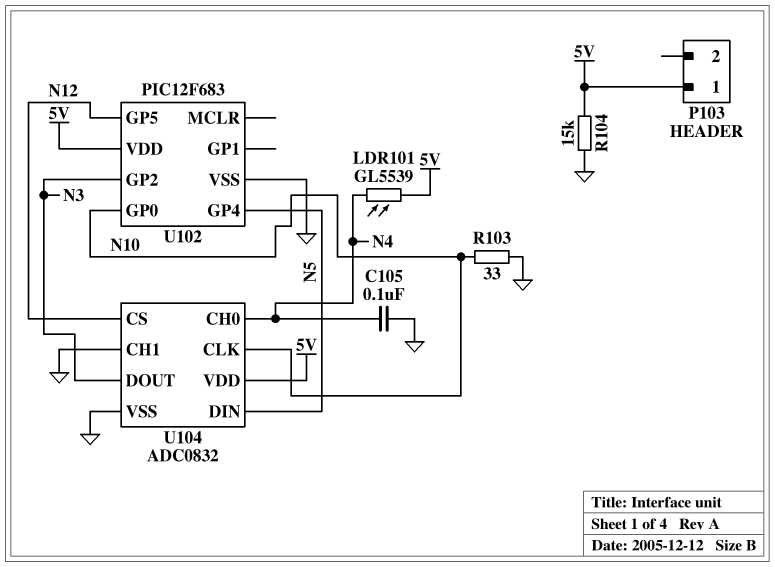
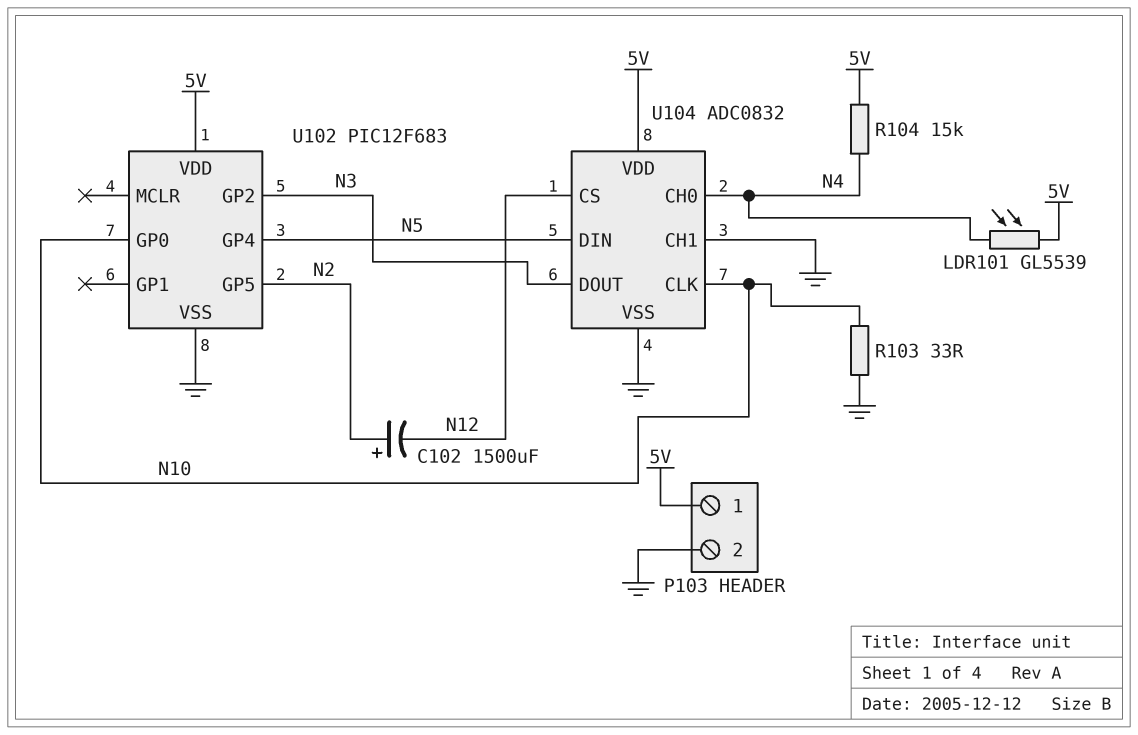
C102: none -> 1500uF (plus N2, minus N12)
C105: 100nF (GND, N4) -> none
P103 pin 2: none -> GND
R104: 15k (5V, GND) -> 15k (5V, N4)
U102 pin GP5: N12 -> N2

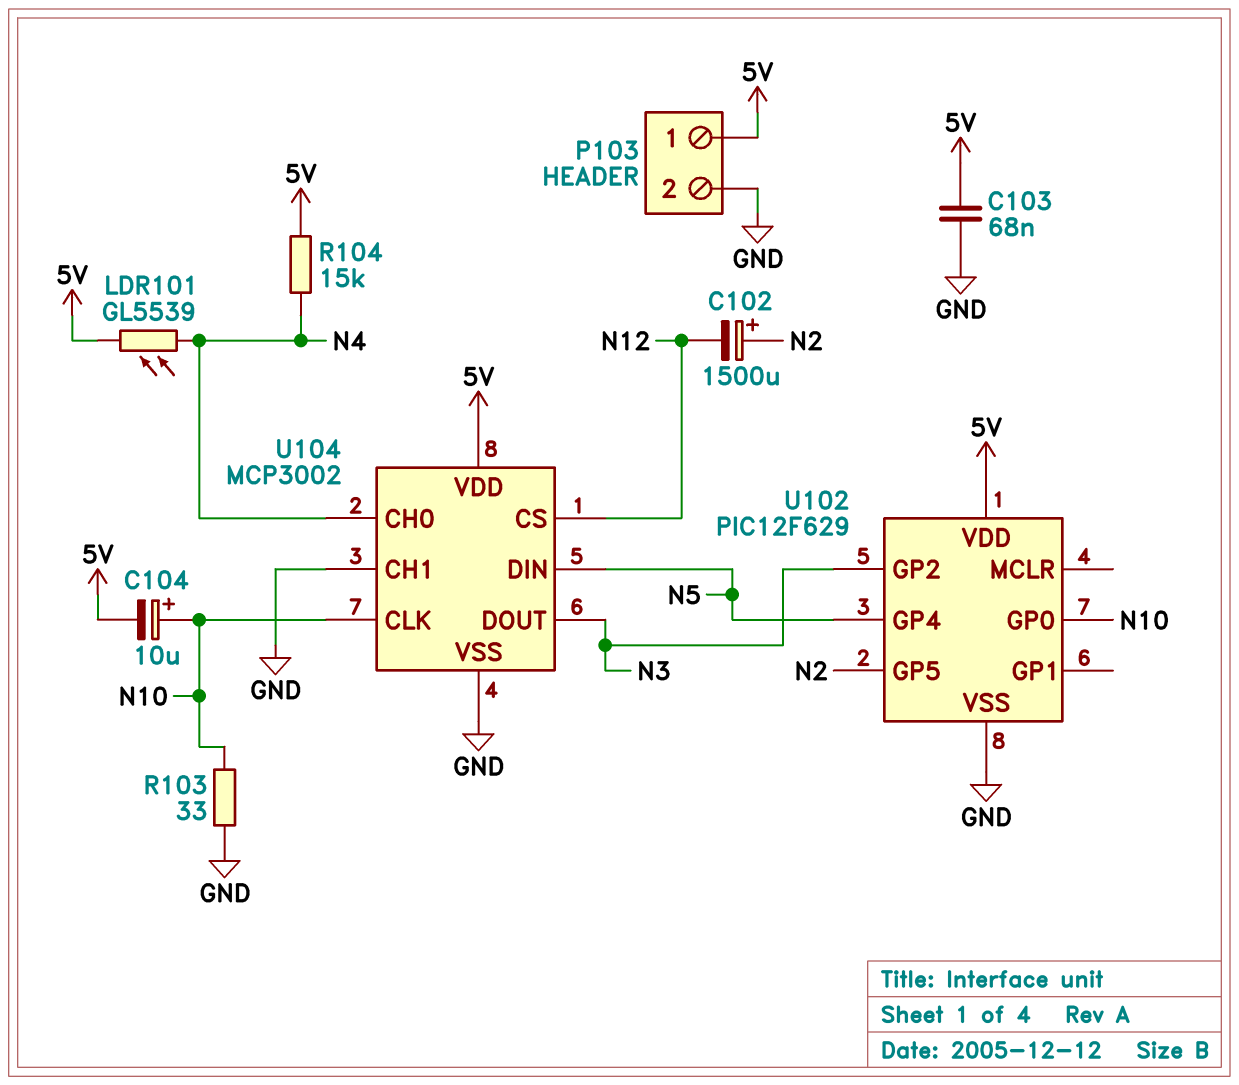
C103: none -> 68nF (5V, GND)
C104: none -> 10uF (plus N10, minus 5V)
U102: PIC12F683 -> PIC12F629
U104: ADC0832 -> MCP3002

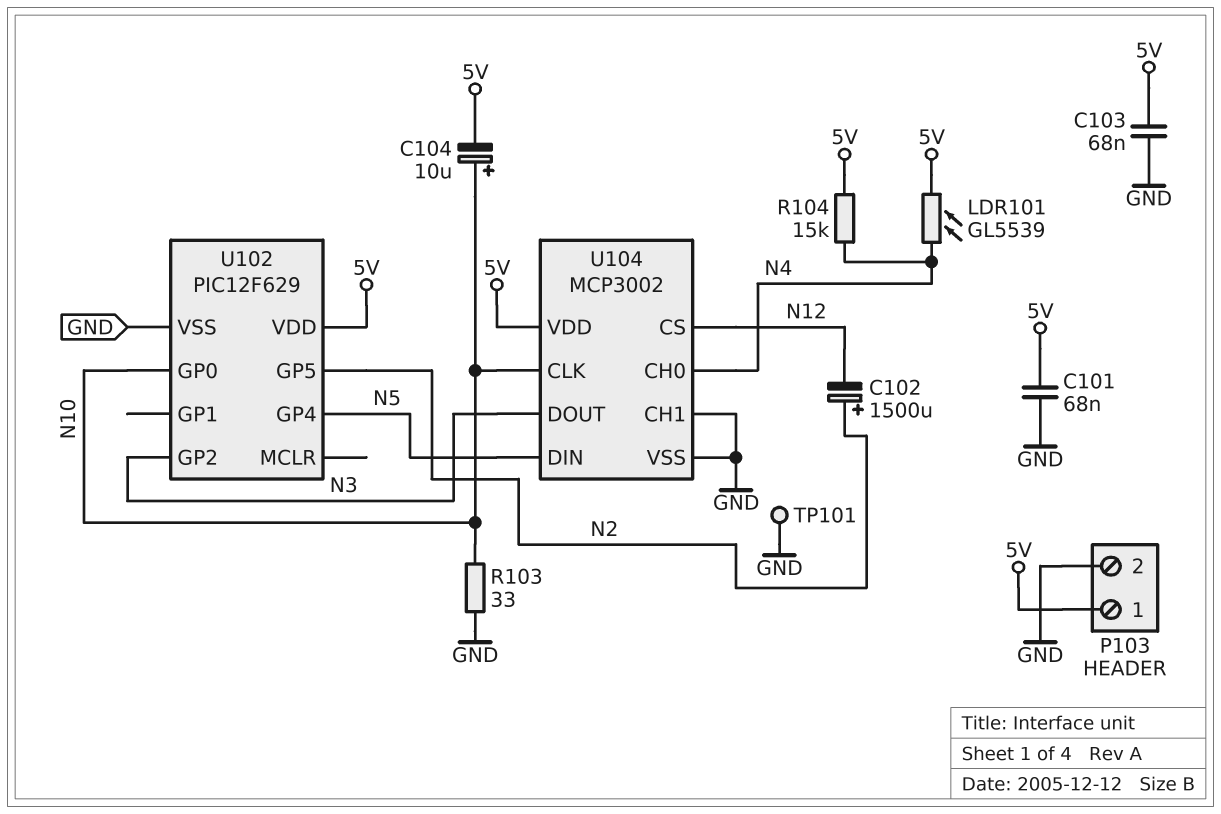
C101: none -> 68nF (5V, GND)
TP101: none -> test point (GND)

